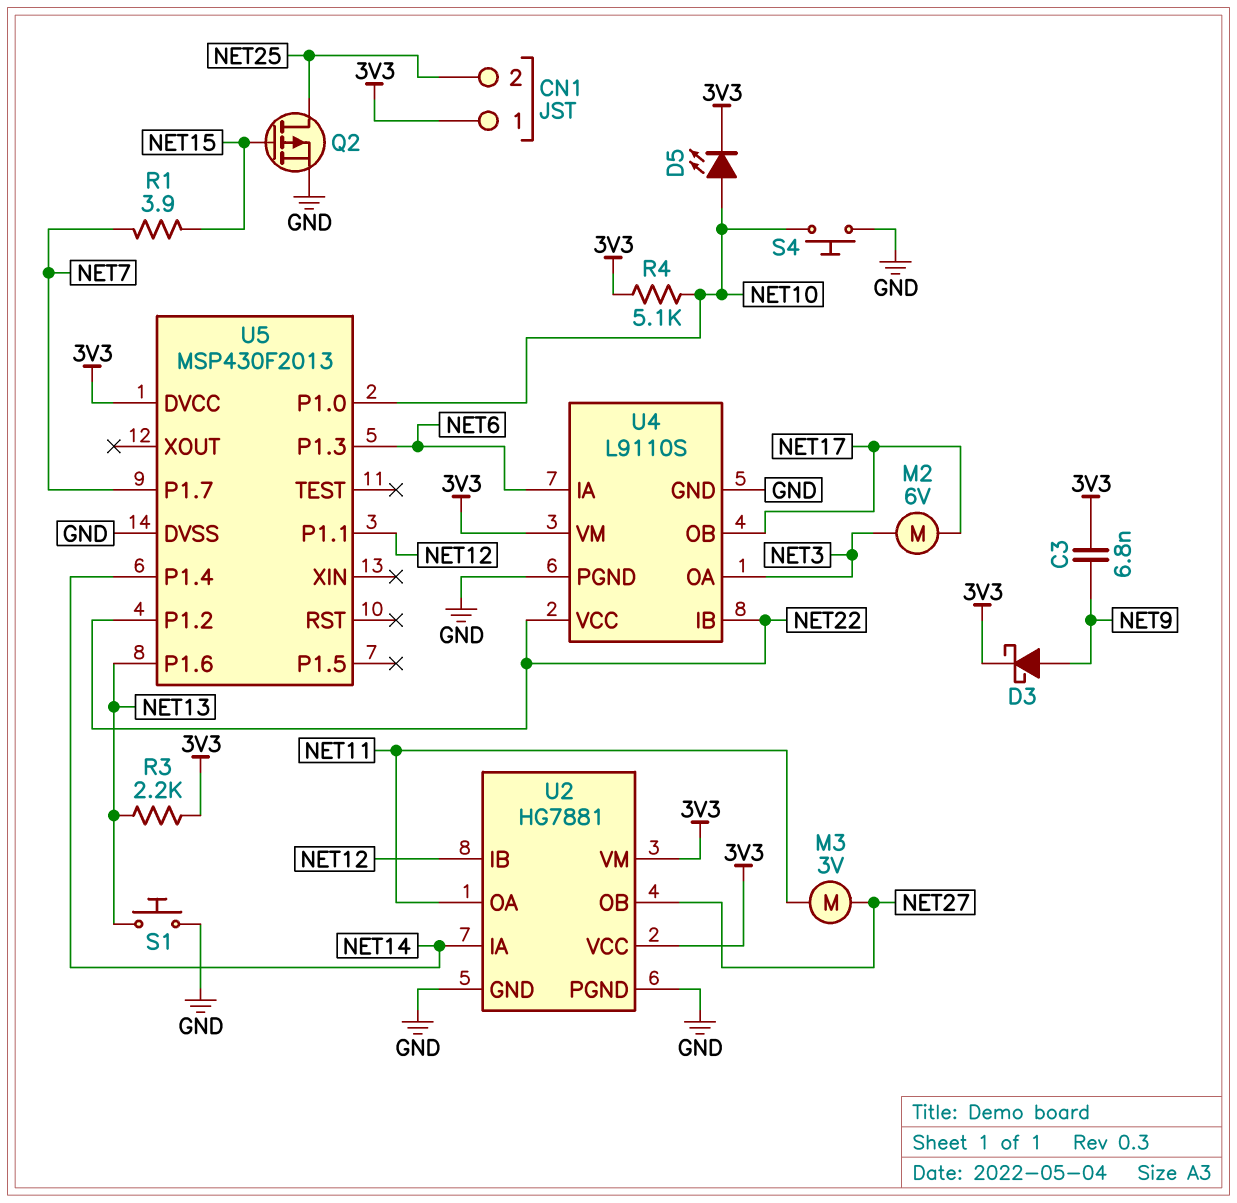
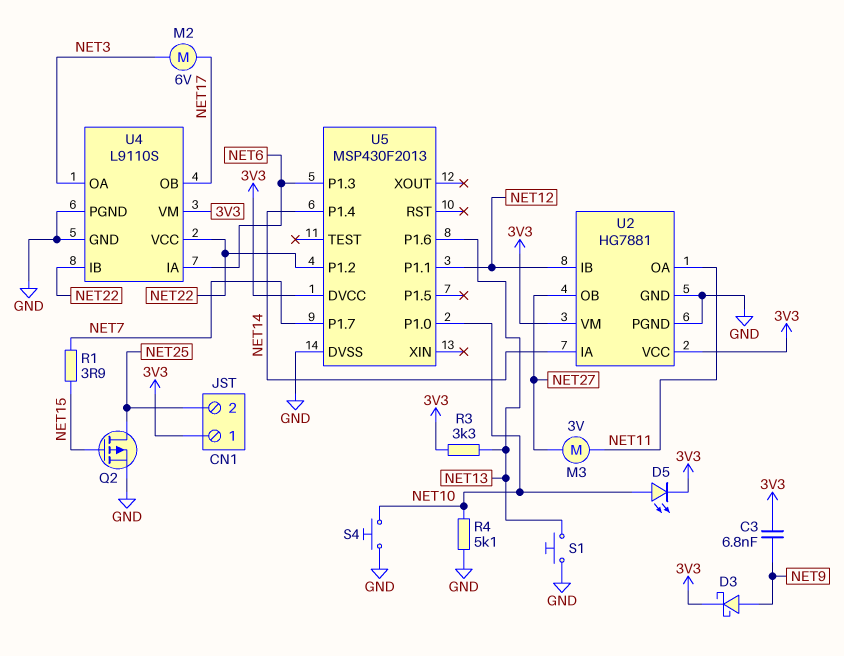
R3: 2.2k (3V3, NET13) -> 3.3k (3V3, NET13)
R4: 5.1k (3V3, NET10) -> 5.1k (GND, NET10)

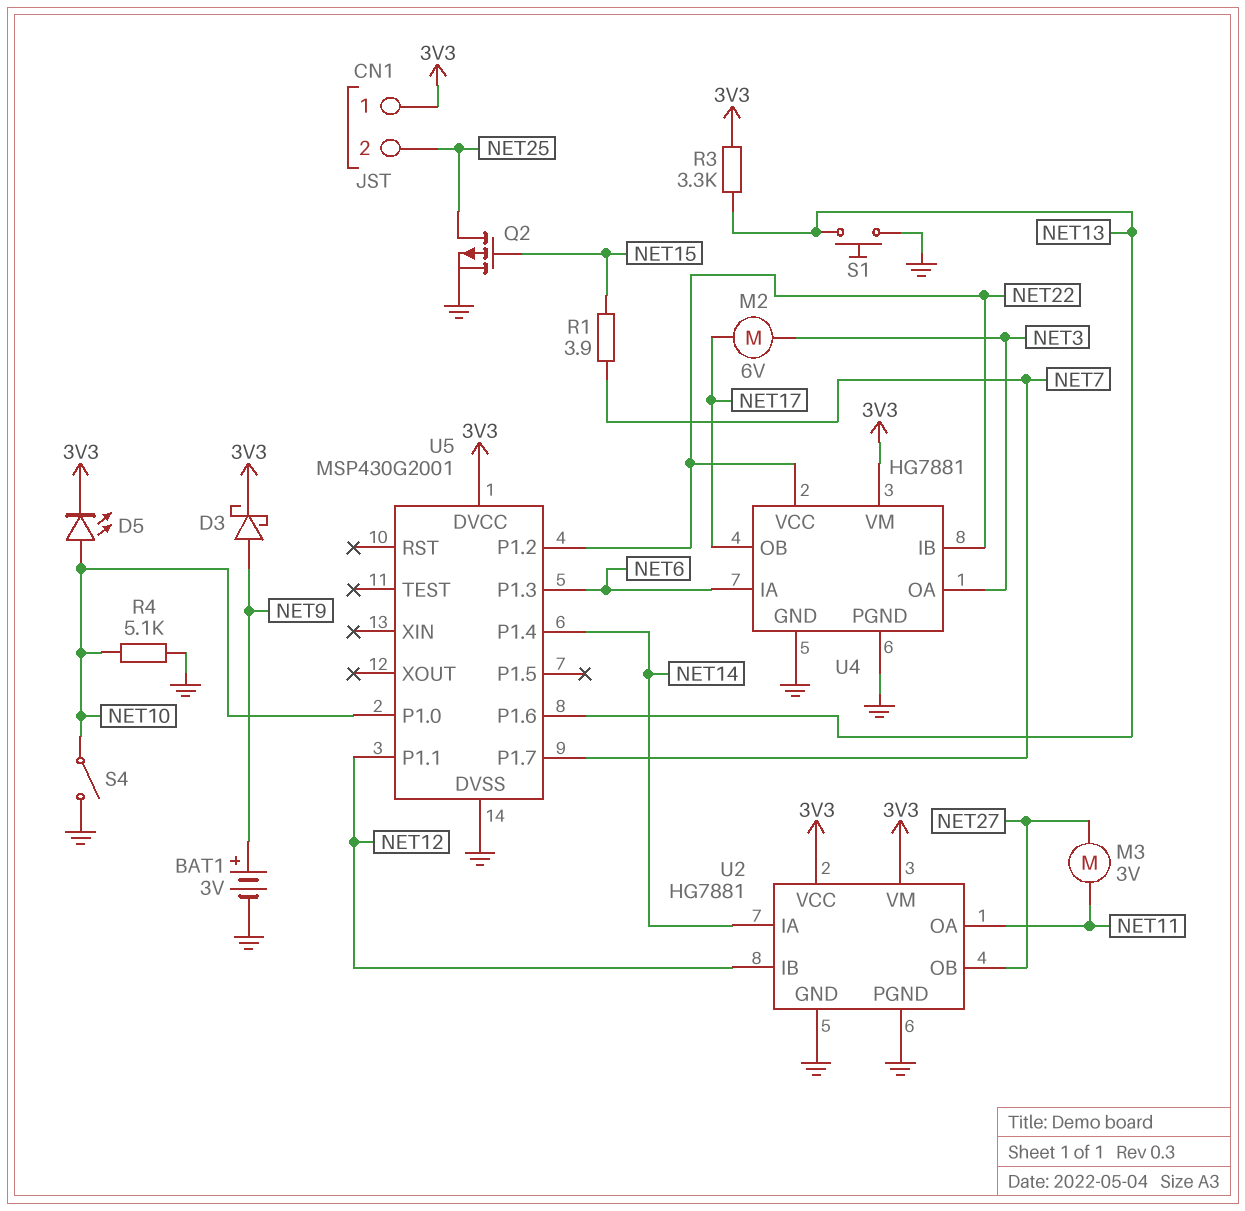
BAT1: none -> 3V (plus NET9, minus GND)
C3: 6.8nF (3V3, NET9) -> none
S4: button (GND, NET10) -> switch (GND, NET10)
U4: L9110S -> HG7881
U5: MSP430F2013 -> MSP430G2001

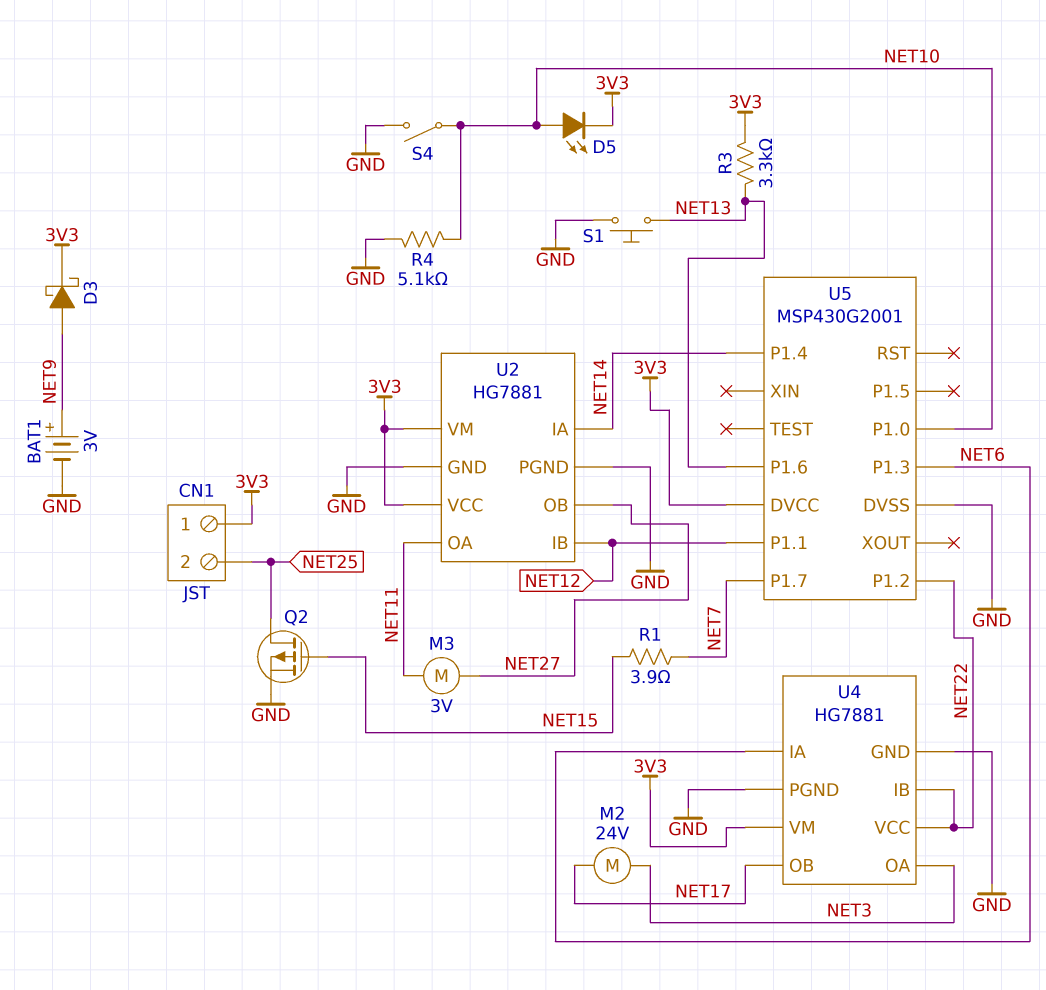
M2: motor 6V (NET3, NET17) -> motor 24V (NET3, NET17)

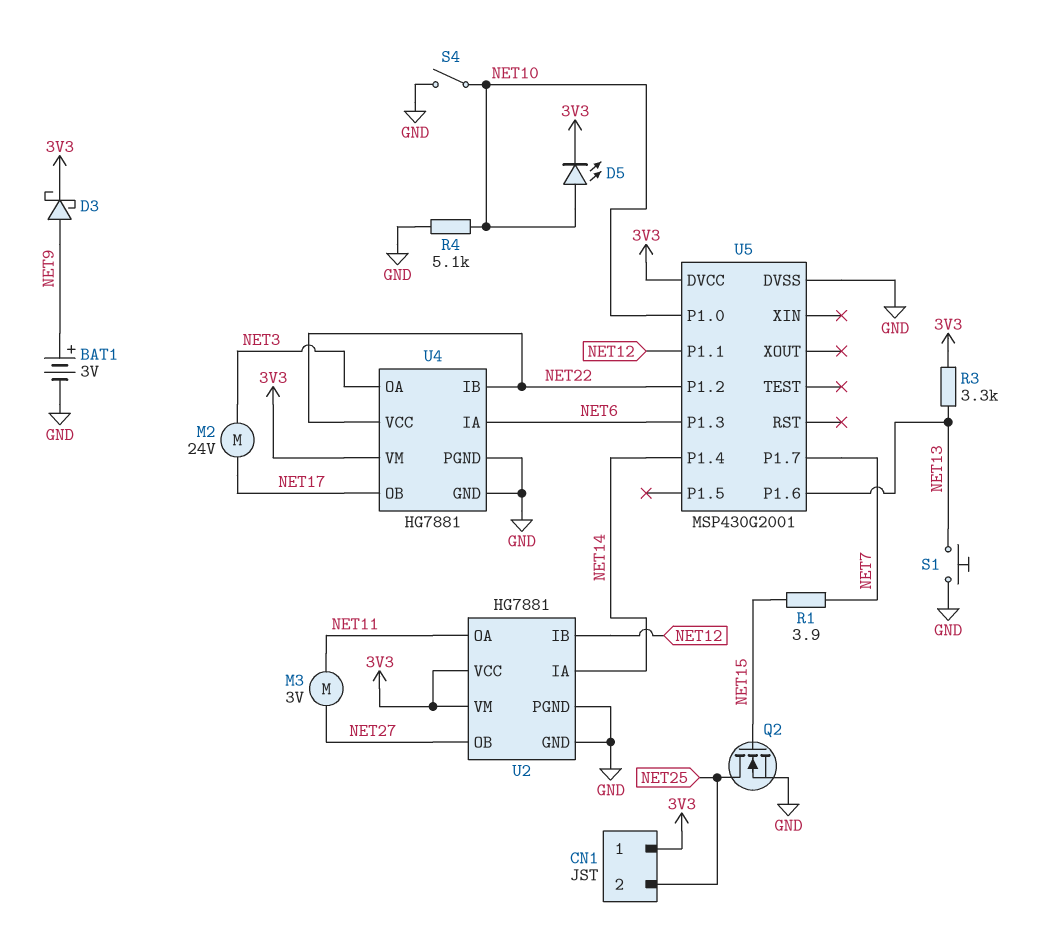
Q2: PMOS (G NET15, D NET25, S GND) -> NMOS (G NET15, D NET25, S GND)

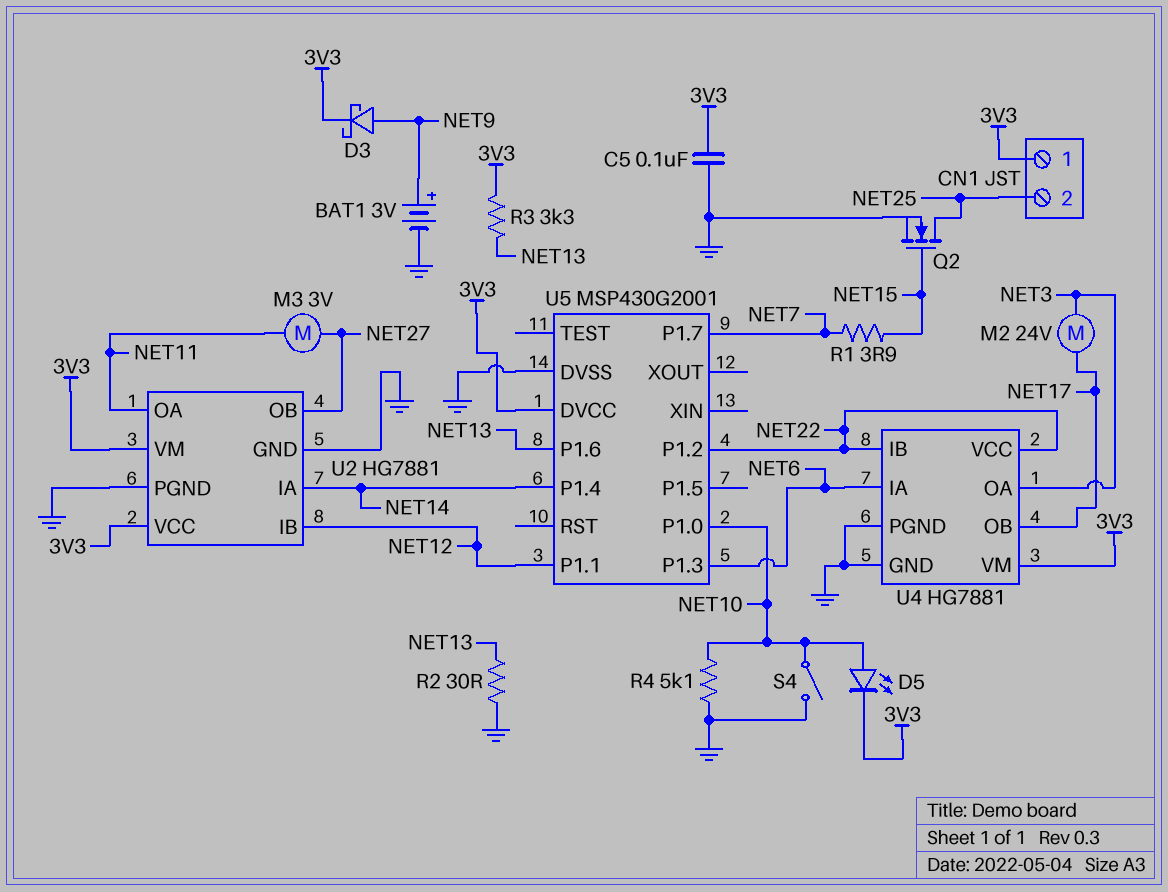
C5: none -> 100nF (3V3, GND)
R2: none -> 30 (GND, NET13)
S1: button (GND, NET13) -> none

